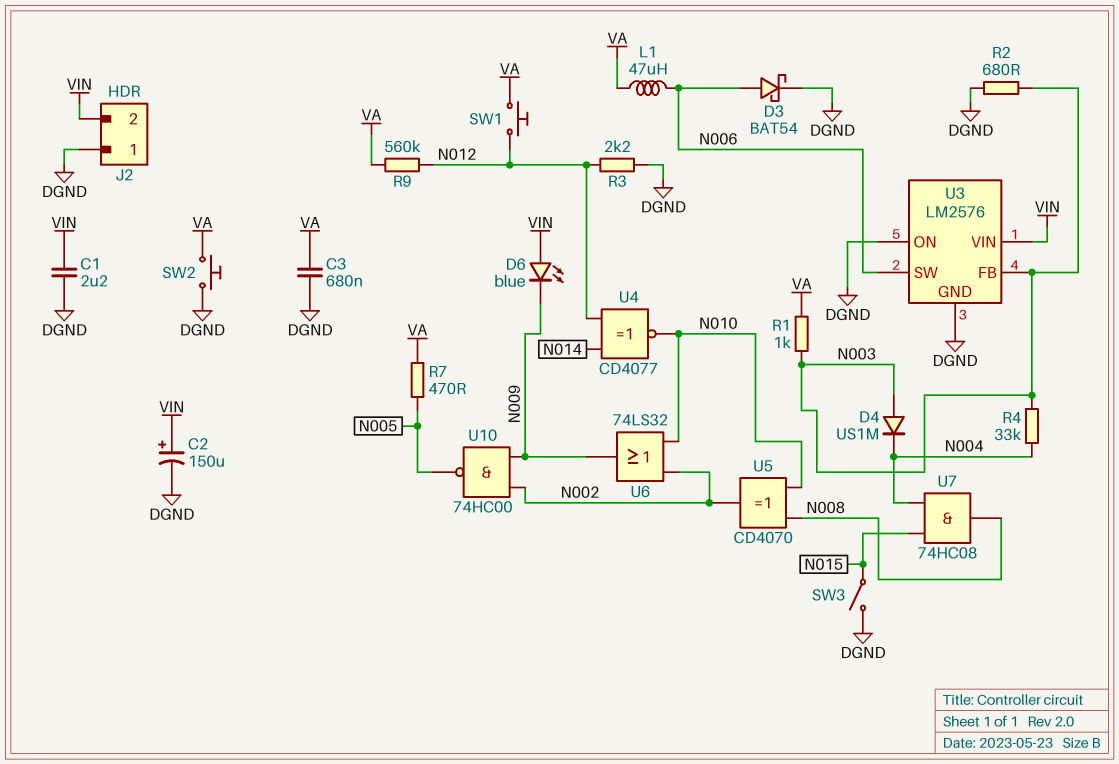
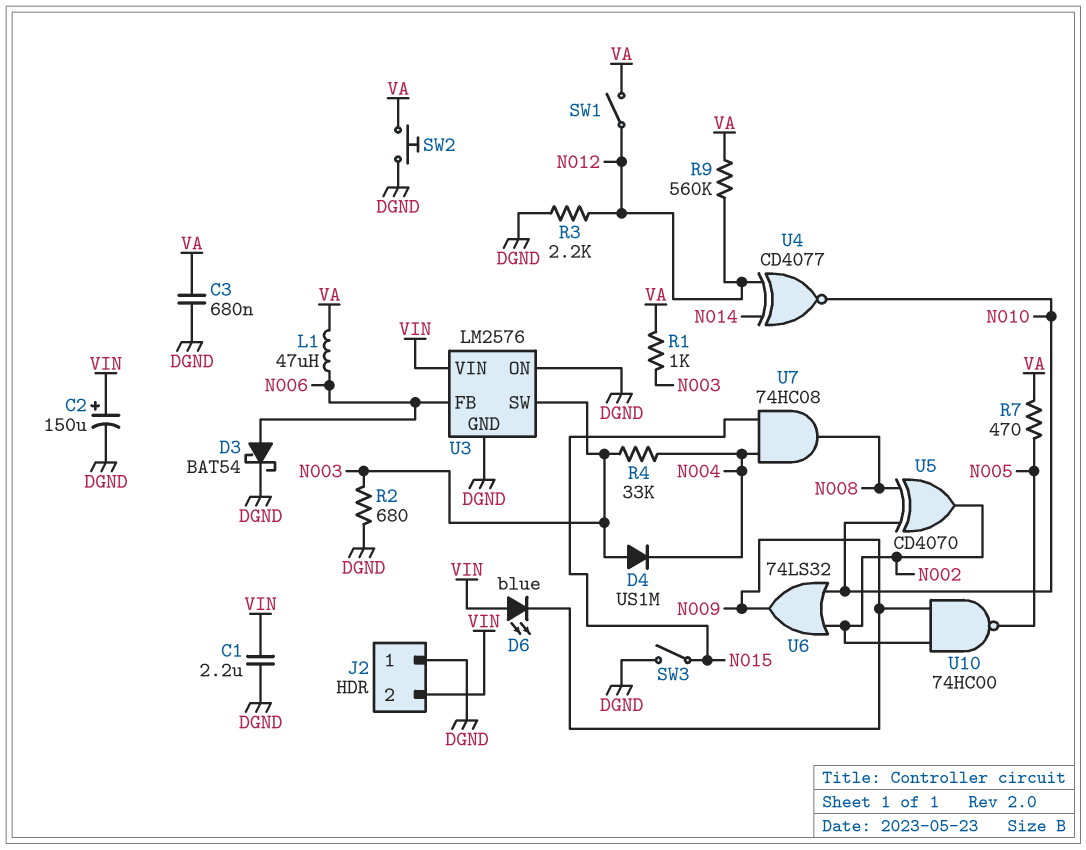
SW1: button (N012, VA) -> switch (N012, VA)
U3 pin FB: N003 -> N006
U3 pin SW: N006 -> N003

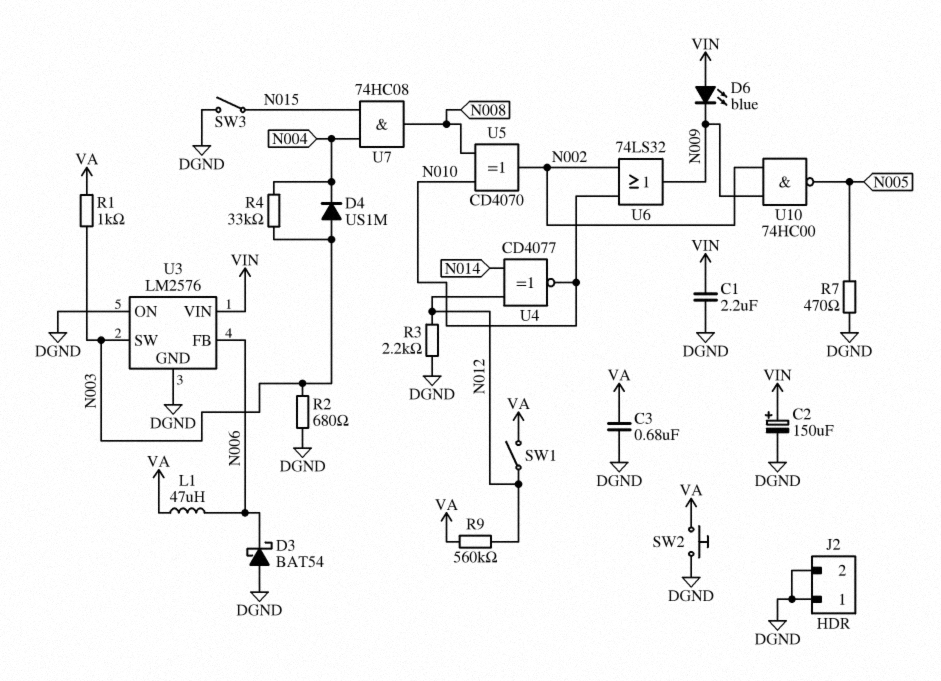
D3: schottky BAT54 (A N006, K DGND) -> schottky BAT54 (A DGND, K N006)
J2 pin 2: VIN -> DGND
R7: 470 (N005, VA) -> 470 (DGND, N005)

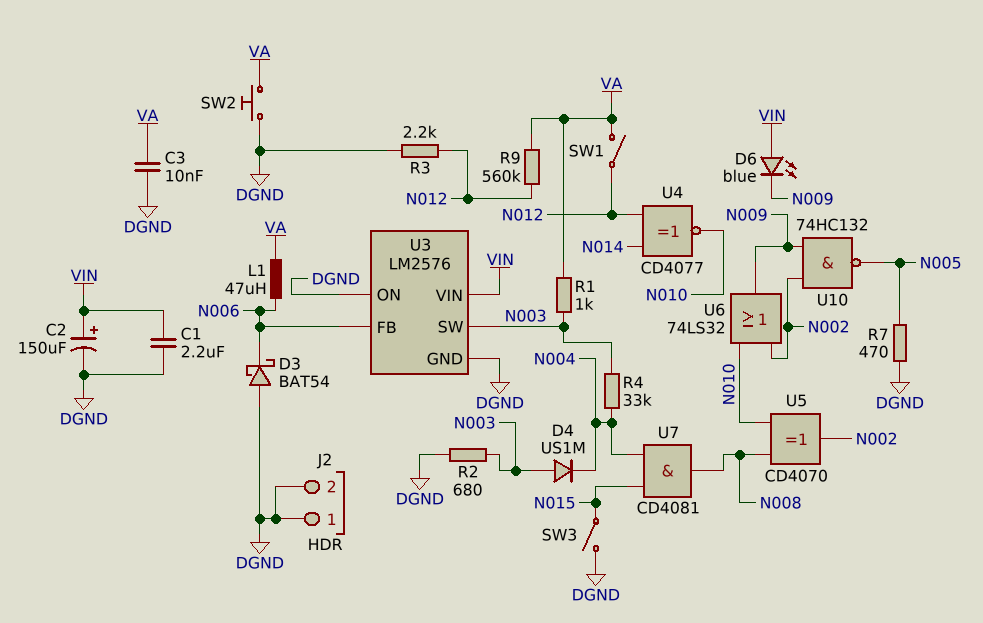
C3: 680nF (DGND, VA) -> 10nF (DGND, VA)
U7: AND 74HC08 (in N004, in N015, out N008) -> AND CD4081 (in N004, in N015, out N008)
U10: NAND 74HC00 (in N002, in N009, out N005) -> NAND 74HC132 (in N002, in N009, out N005)

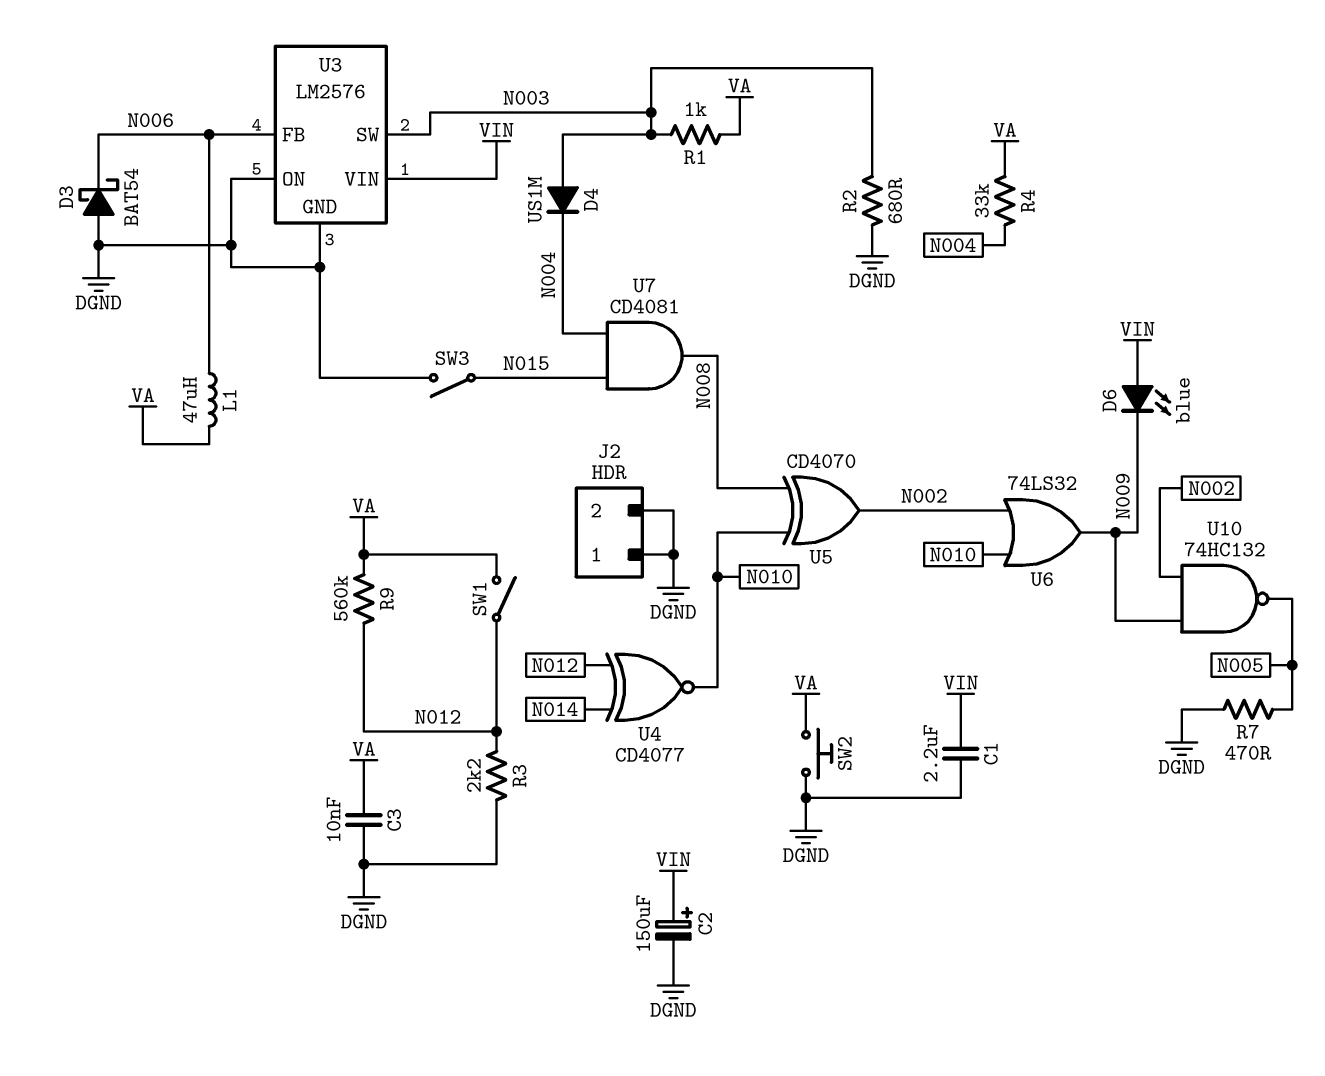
R4: 33k (N003, N004) -> 33k (N004, VA)

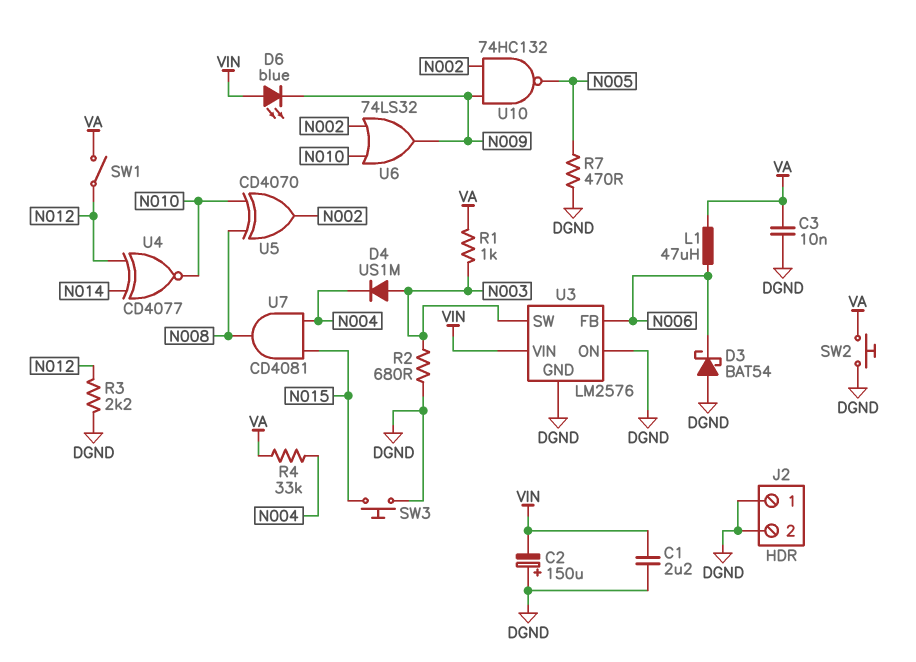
C2: 150uF (plus VIN, minus DGND) -> 150uF (plus DGND, minus VIN)
R9: 560k (N012, VA) -> none
SW3: switch (DGND, N015) -> button (DGND, N015)

